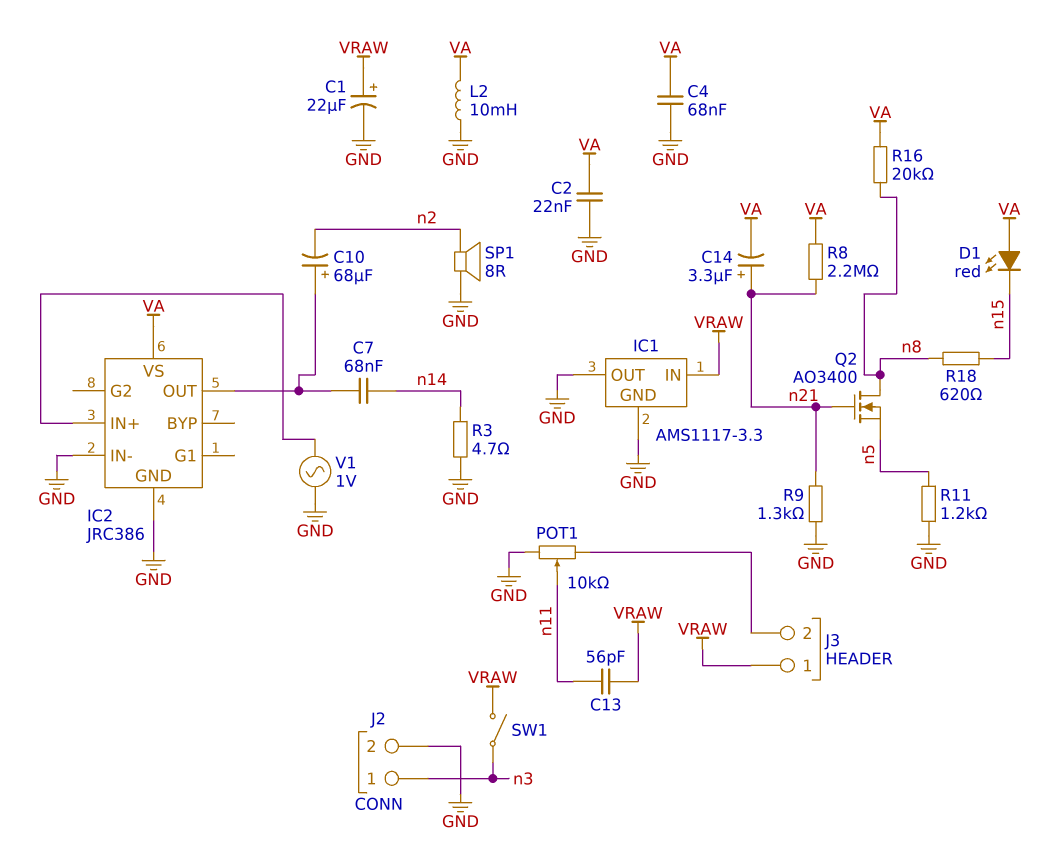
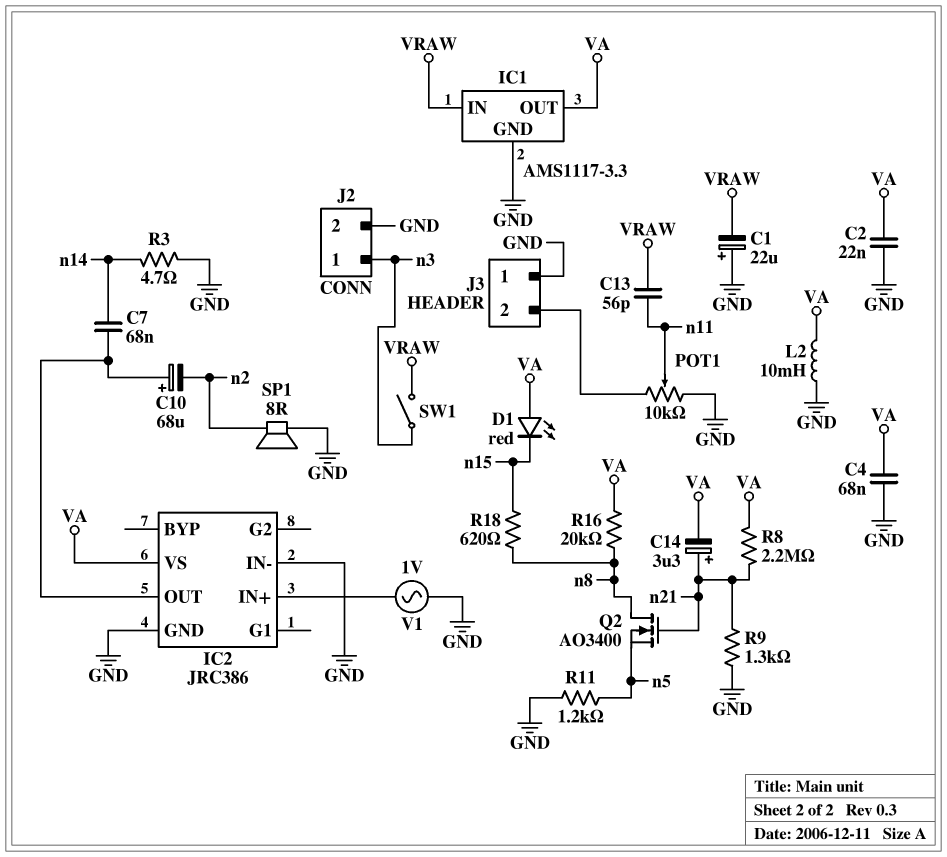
C1: 22uF (plus VRAW, minus GND) -> 22uF (plus GND, minus VRAW)
IC1 pin OUT: GND -> VA
J3 pin 1: VRAW -> GND

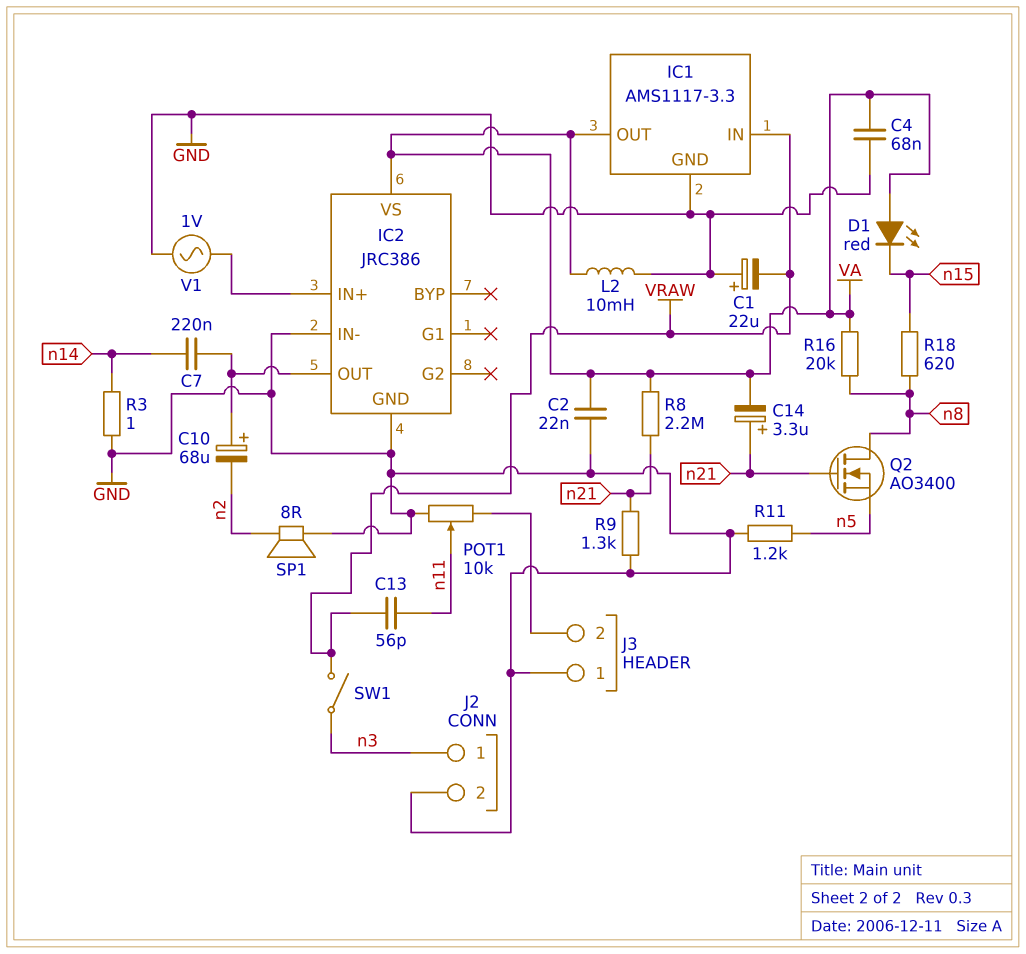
C7: 68nF (IC2/OUT, n14) -> 220nF (IC2/OUT, n14)
R3: 4.7 (GND, n14) -> 1 (GND, n14)

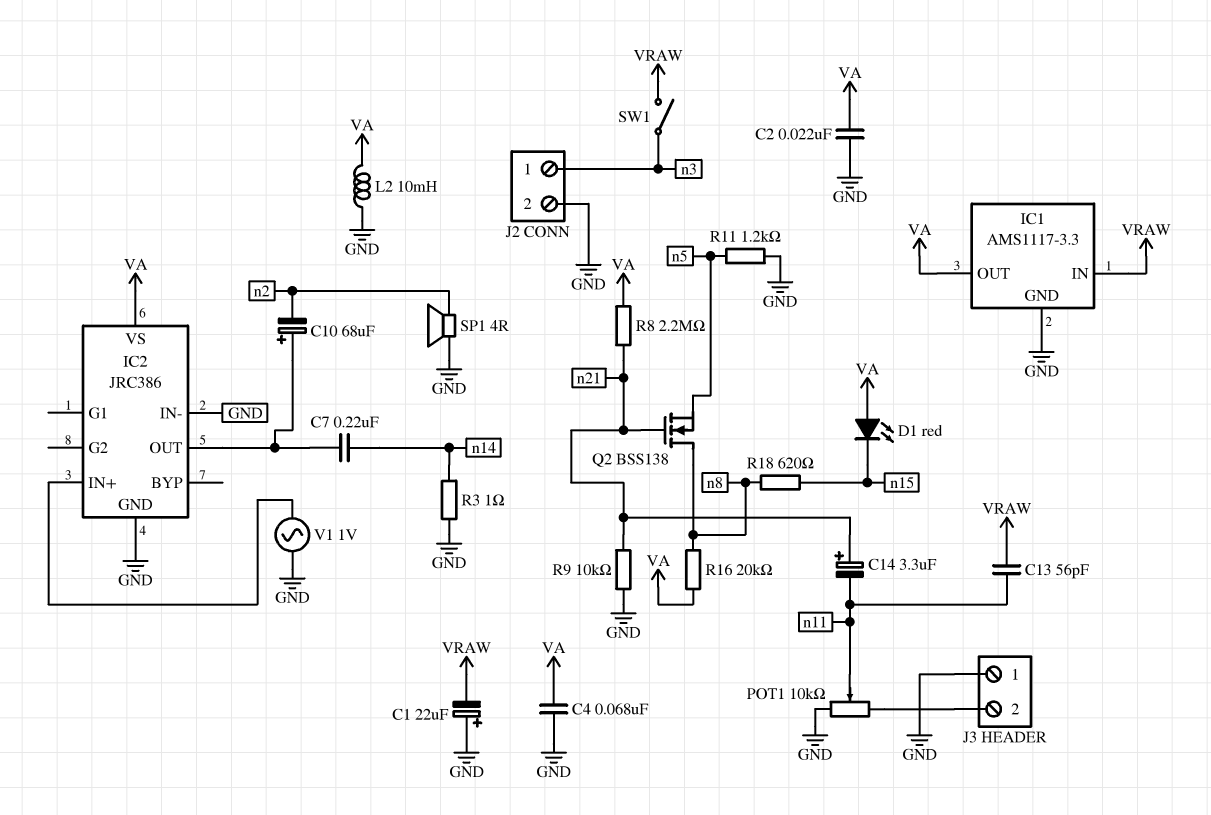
C14: 3.3uF (plus n21, minus VA) -> 3.3uF (plus n21, minus n11)
Q2: NMOS AO3400 (G n21, D n8, S n5) -> NMOS BSS138 (G n21, D n8, S n5)
R9: 1.3k (GND, n21) -> 10k (GND, n21)
SP1: speaker 8R (GND, n2) -> speaker 4R (GND, n2)

